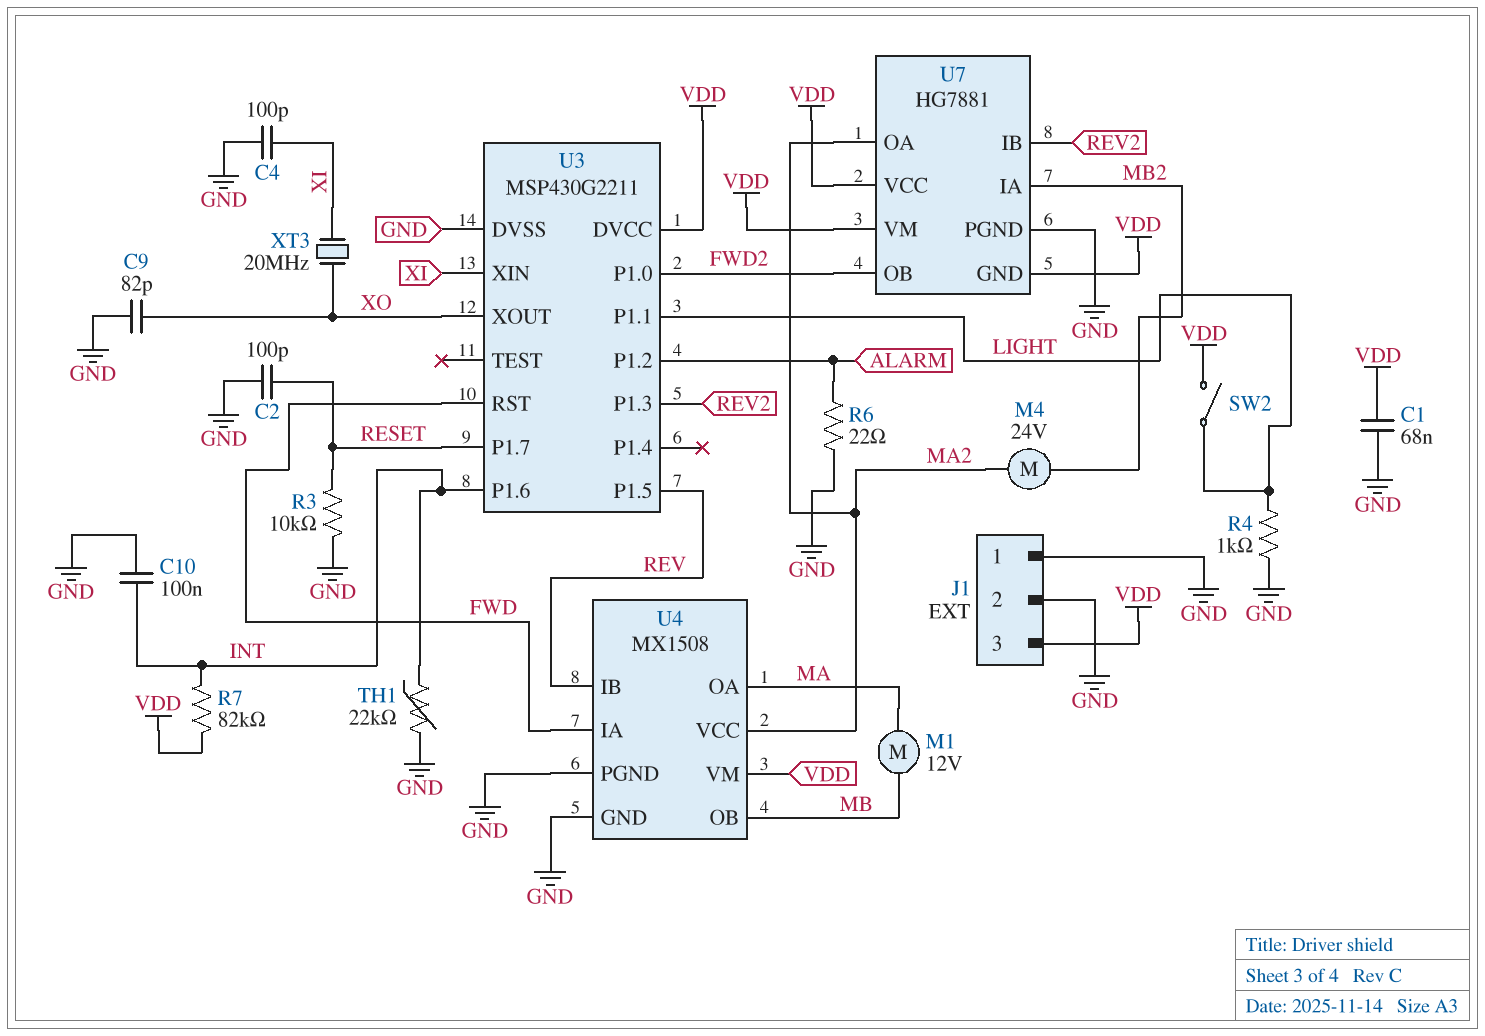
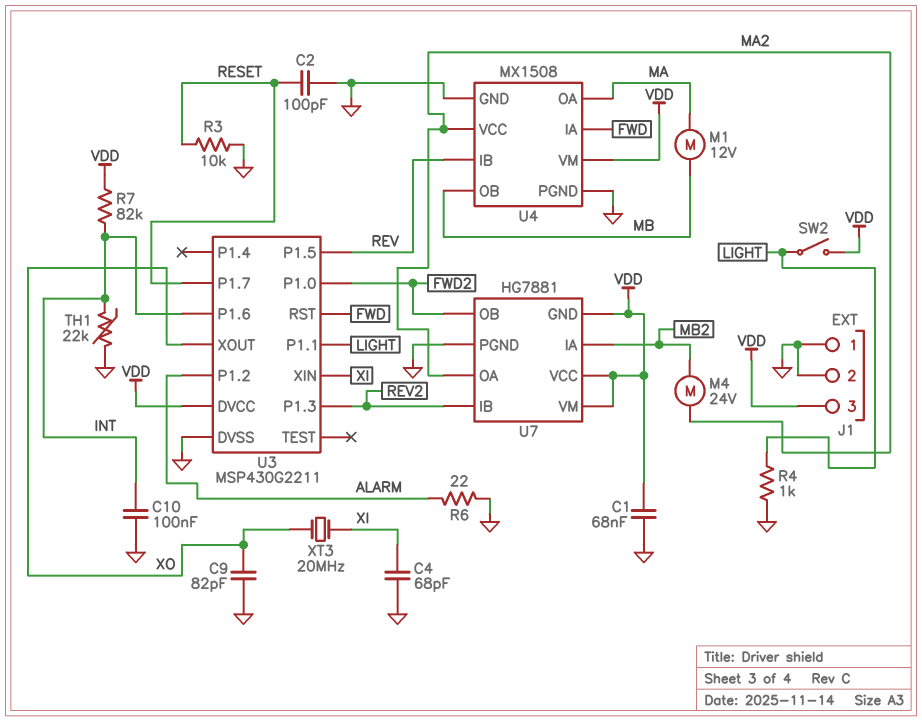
C4: 100pF (GND, XI) -> 68pF (GND, XI)

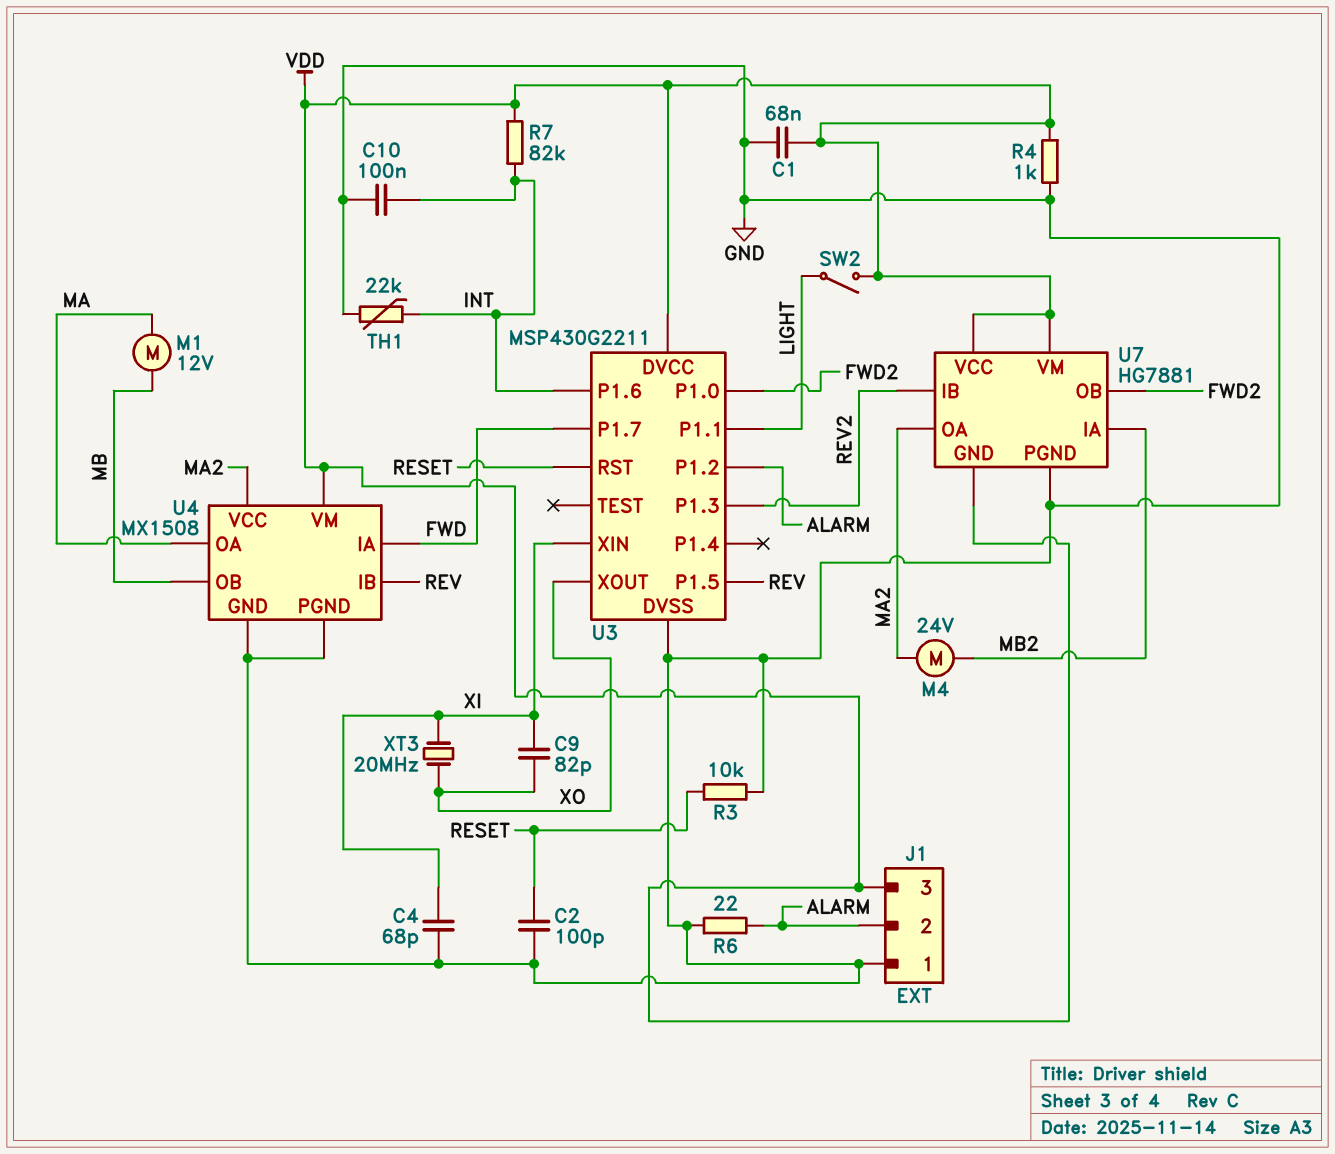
C9: 82pF (GND, XO) -> 82pF (XI, XO)
J1 pin 2: GND -> ALARM
R4: 1k (GND, LIGHT) -> 1k (GND, VDD)
U3 pin P1.7: RESET -> FWD
U3 pin RST: FWD -> RESET

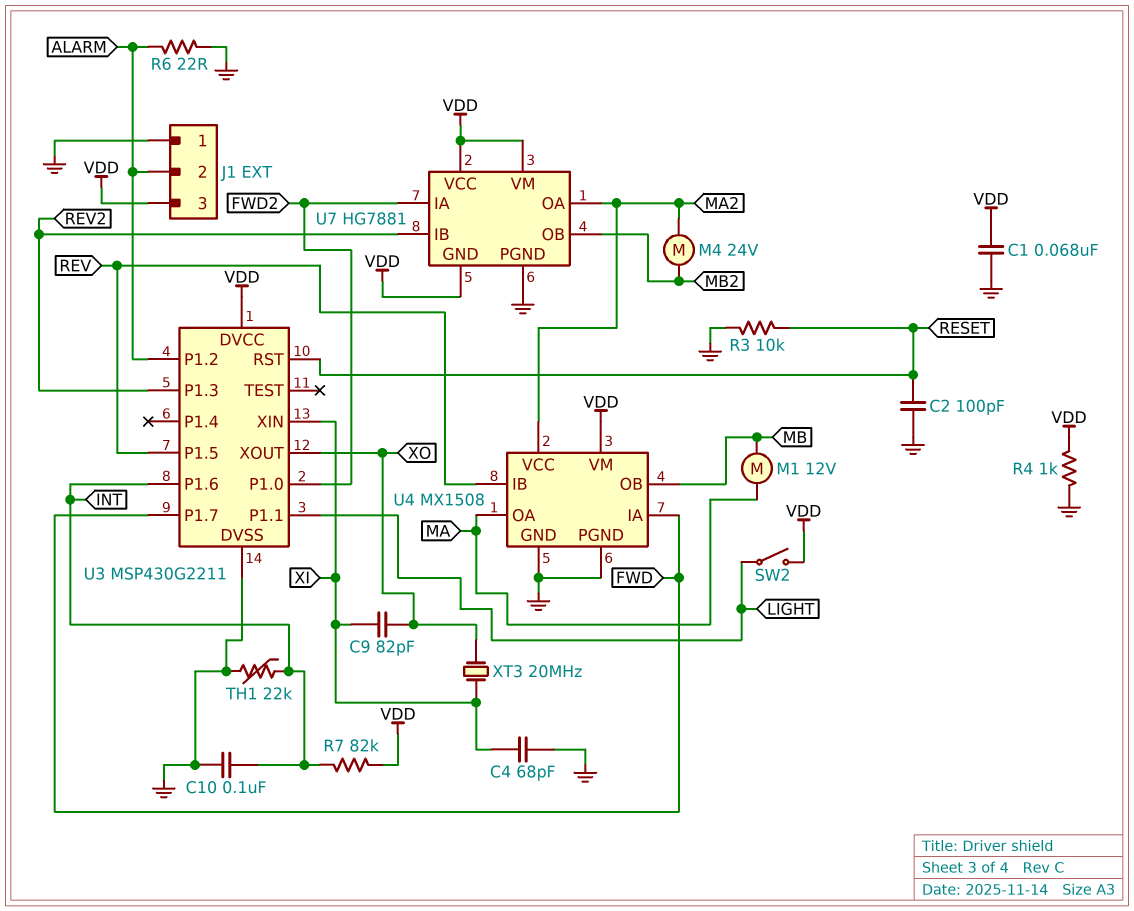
U7 pin IA: MB2 -> FWD2
U7 pin OB: FWD2 -> MB2

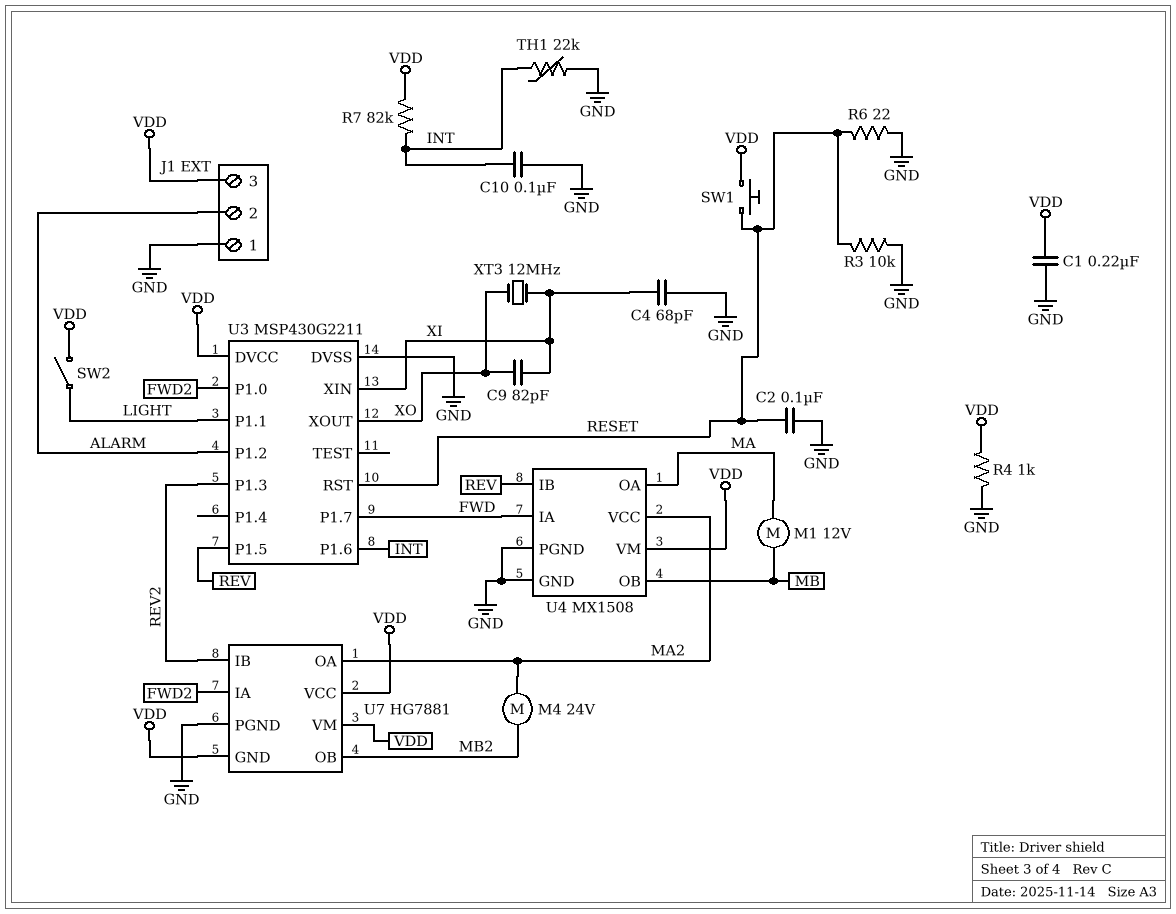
C1: 68nF (GND, VDD) -> 220nF (GND, VDD)
C2: 100pF (GND, RESET) -> 100nF (GND, RESET)
R6: 22 (ALARM, GND) -> 22 (GND, RESET)
SW1: none -> button (RESET, VDD)
XT3: 20MHz (XI, XO) -> 12MHz (XI, XO)

